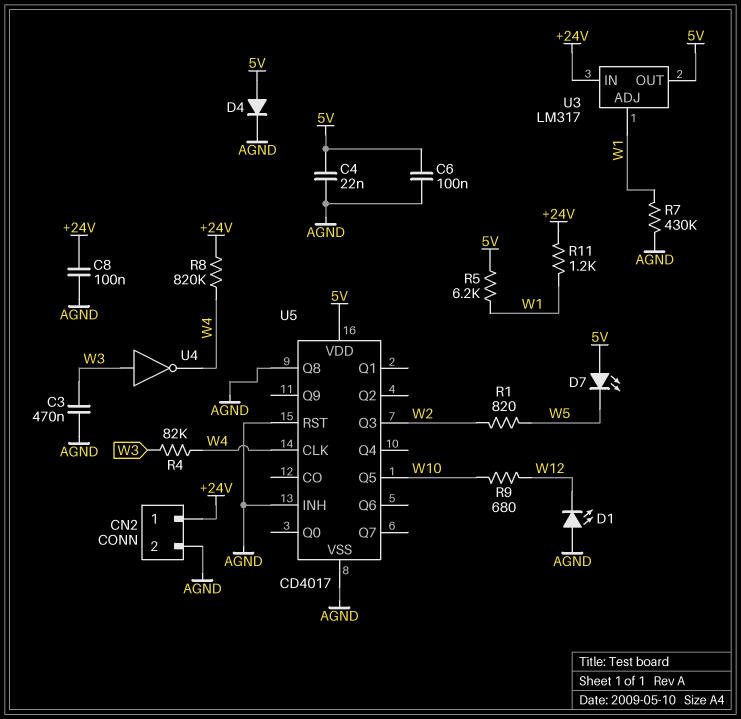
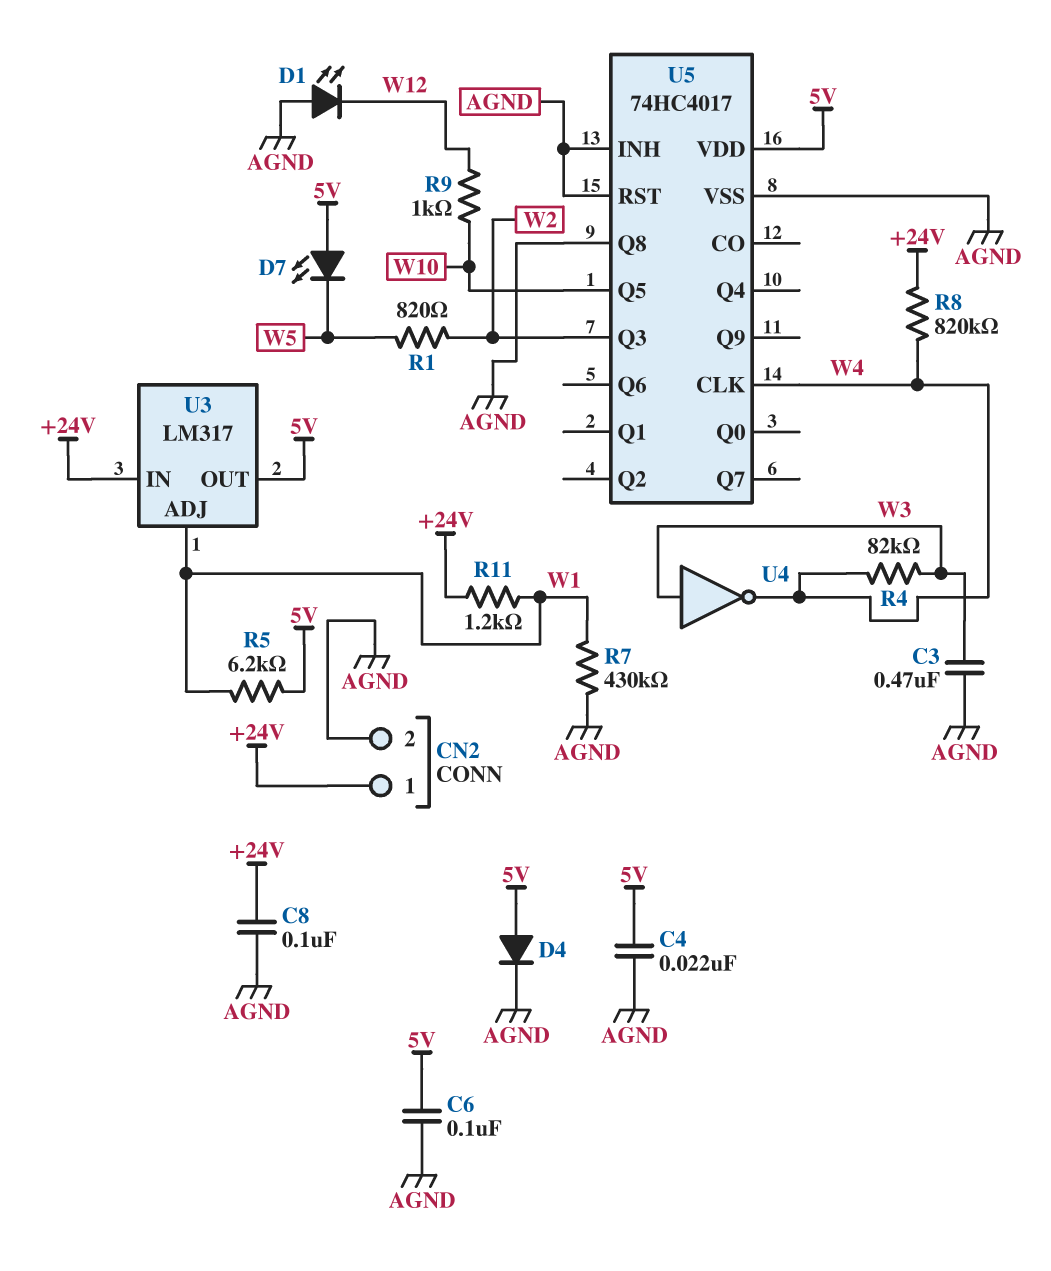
R9: 680 (W10, W12) -> 1k (W10, W12)
U5: CD4017 -> 74HC4017

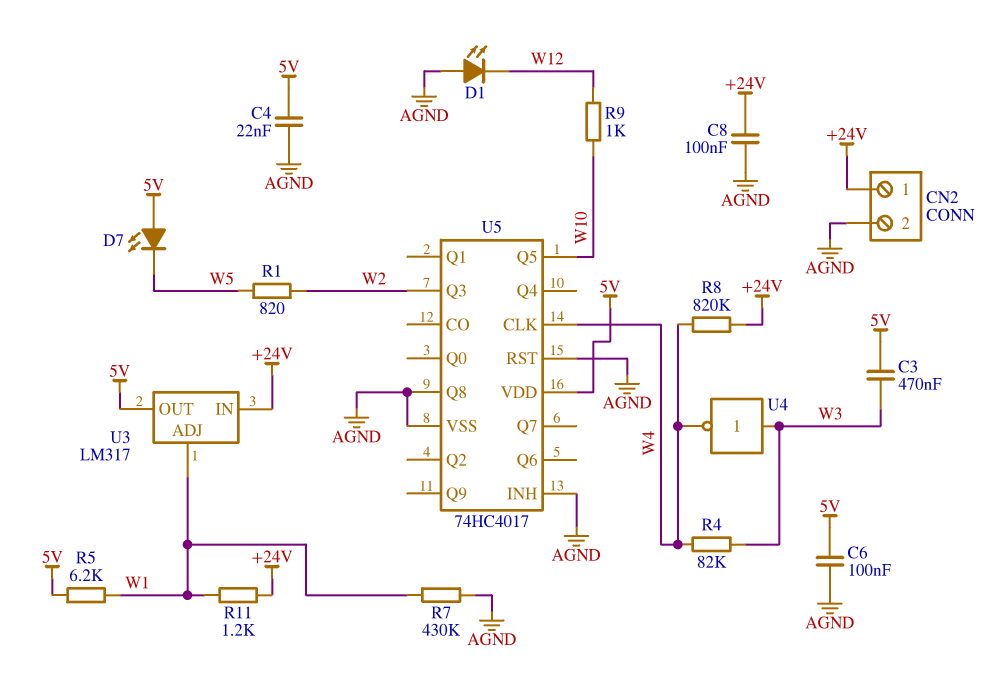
C3: 470nF (AGND, W3) -> 470nF (5V, W3)
D4: diode (A 5V, K AGND) -> none

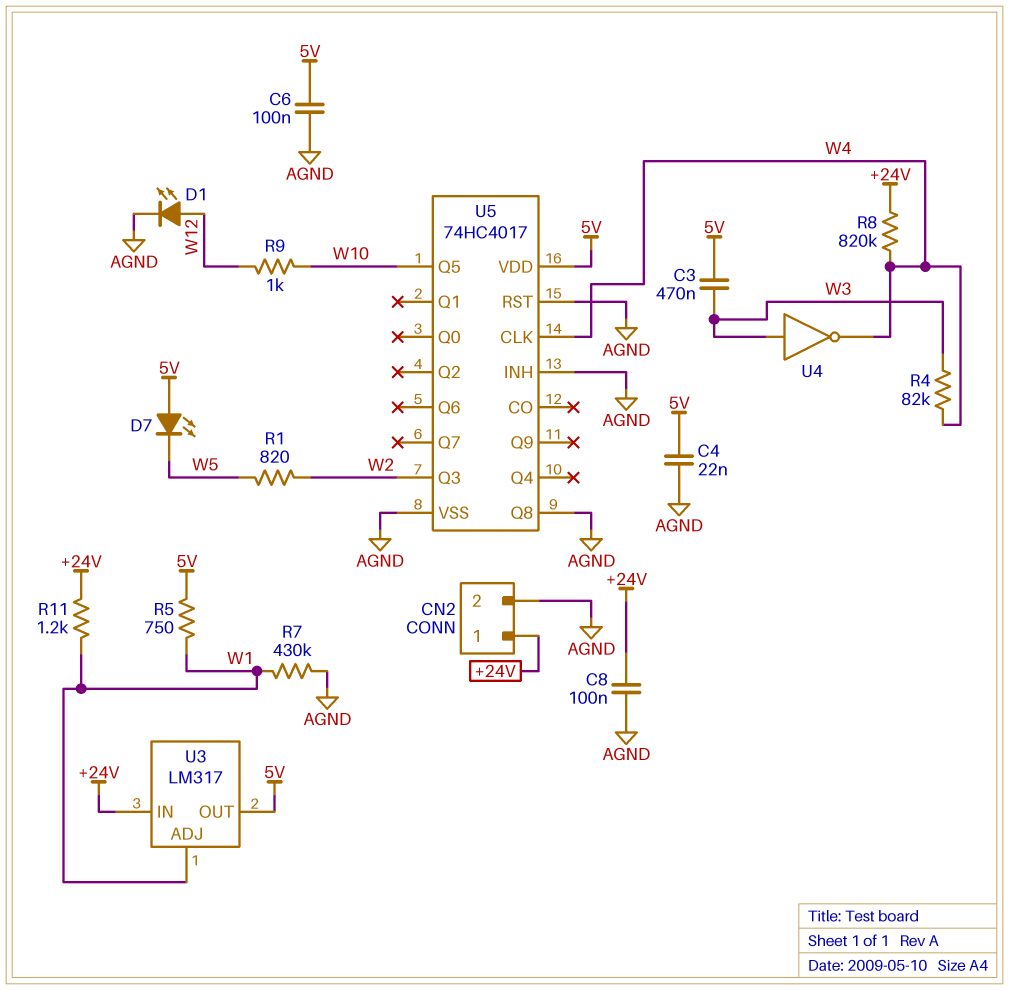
D1: LED (A AGND, K W12) -> LED (A W12, K AGND)
R5: 6.2k (5V, W1) -> 750 (5V, W1)

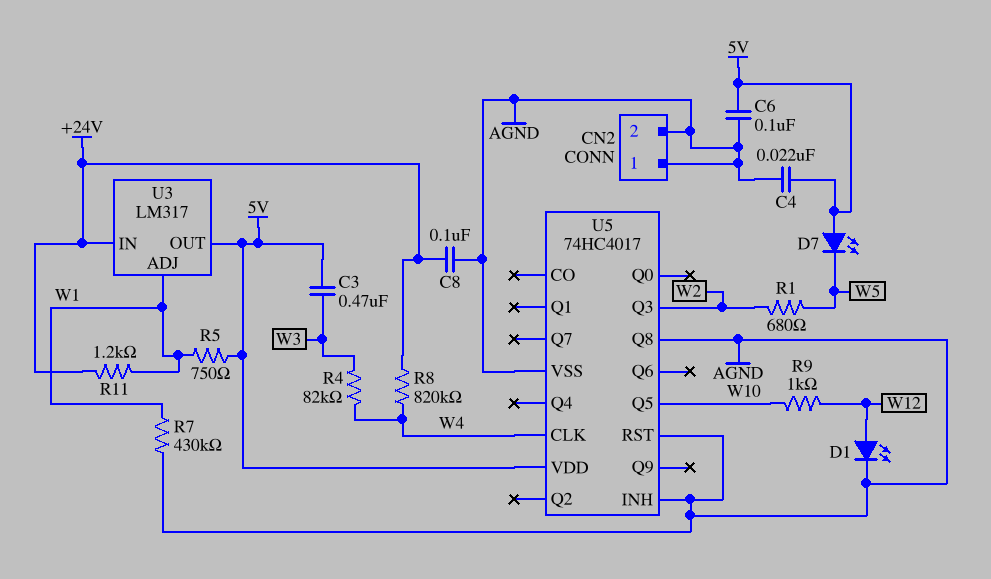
CN2 pin 1: +24V -> AGND
R1: 820 (W2, W5) -> 680 (W2, W5)
U4: NOT (in W3, out W4) -> none

